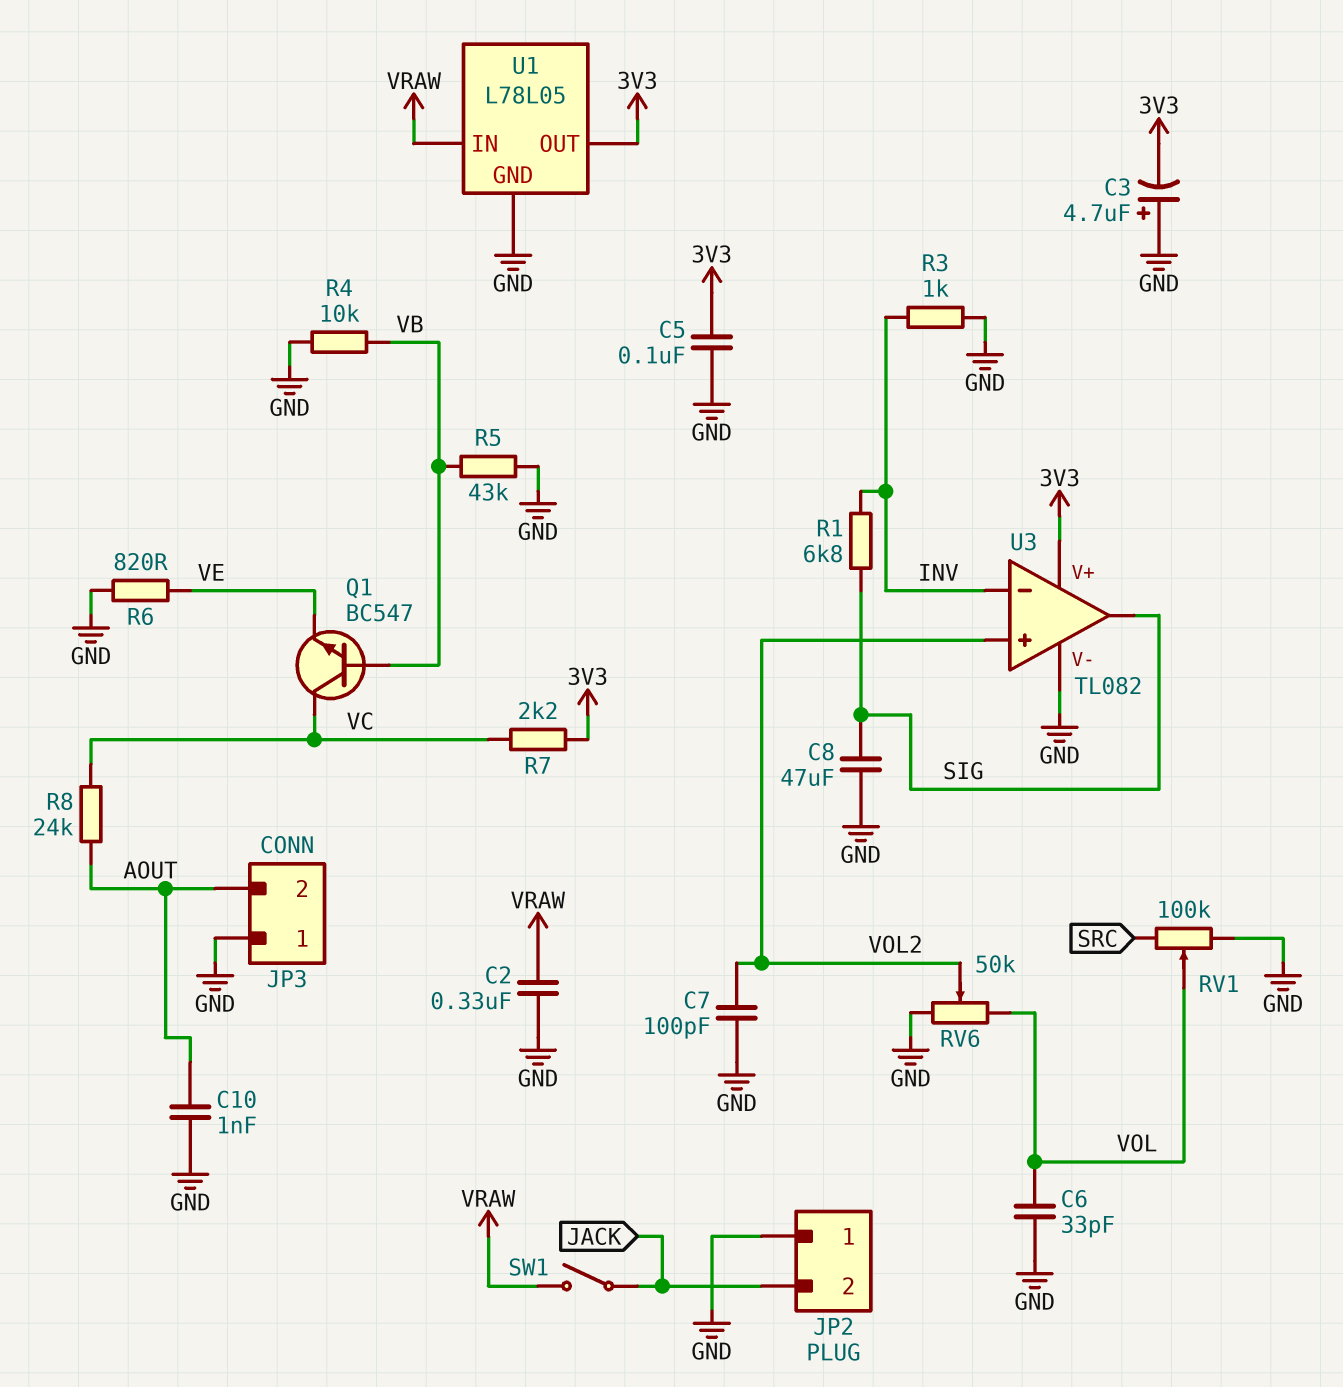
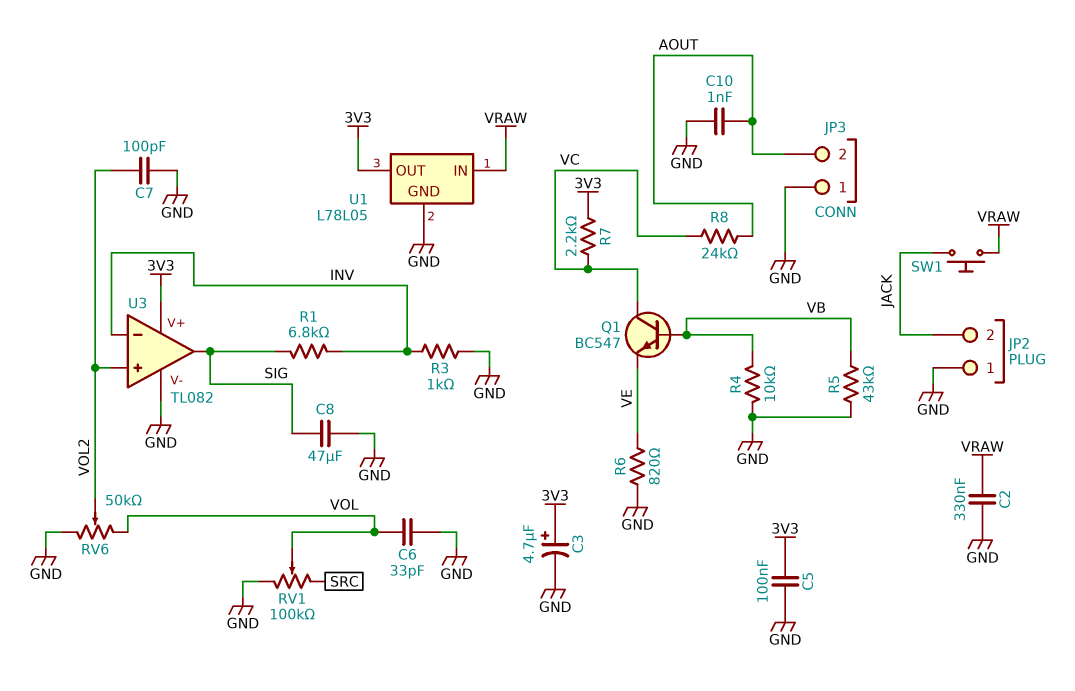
C3: 4.7uF (plus GND, minus 3V3) -> 4.7uF (plus 3V3, minus GND)
SW1: switch (JACK, VRAW) -> button (JACK, VRAW)

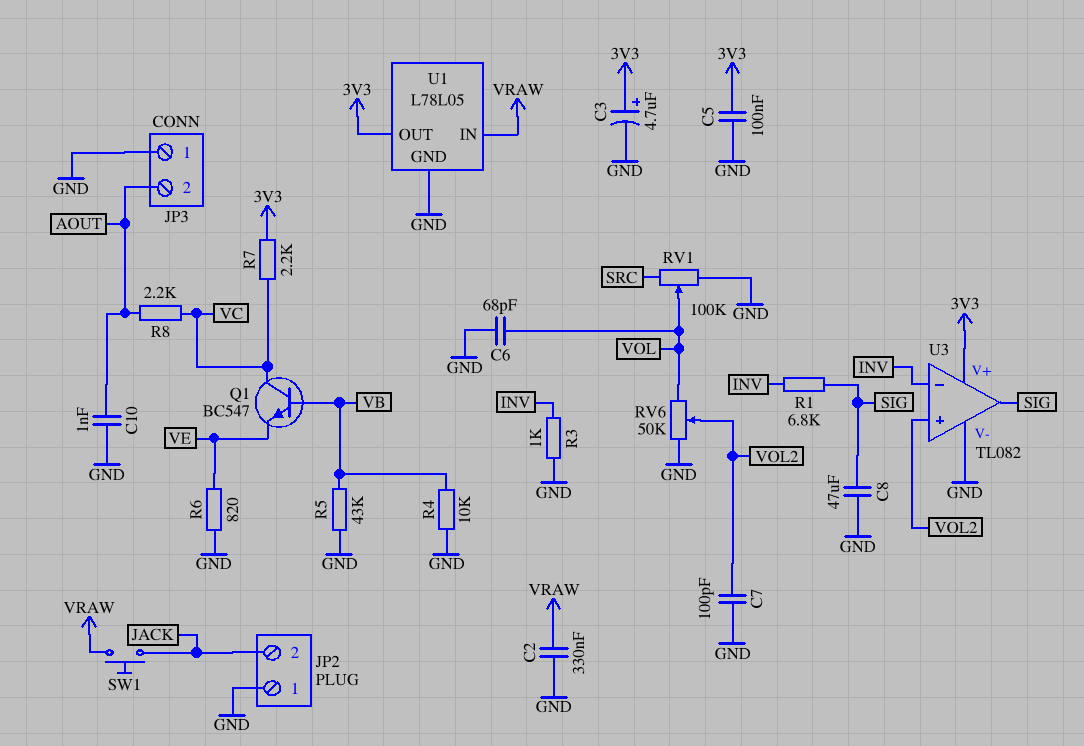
C6: 33pF (GND, VOL) -> 68pF (GND, VOL)
R8: 24k (AOUT, VC) -> 2.2k (AOUT, VC)

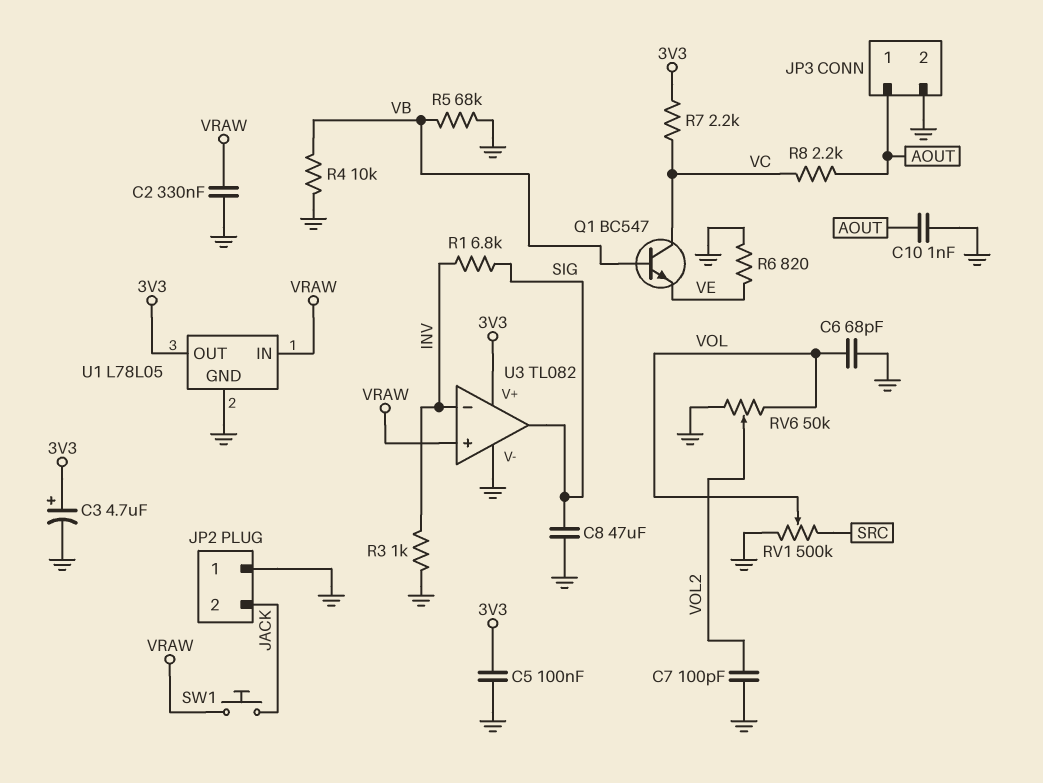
JP3 pin 1: GND -> AOUT
JP3 pin 2: AOUT -> GND
R5: 43k (GND, VB) -> 68k (GND, VB)
RV1: 100k (GND, SRC, wiper VOL) -> 500k (GND, SRC, wiper VOL)
U3 pin in+: VOL2 -> VRAW

